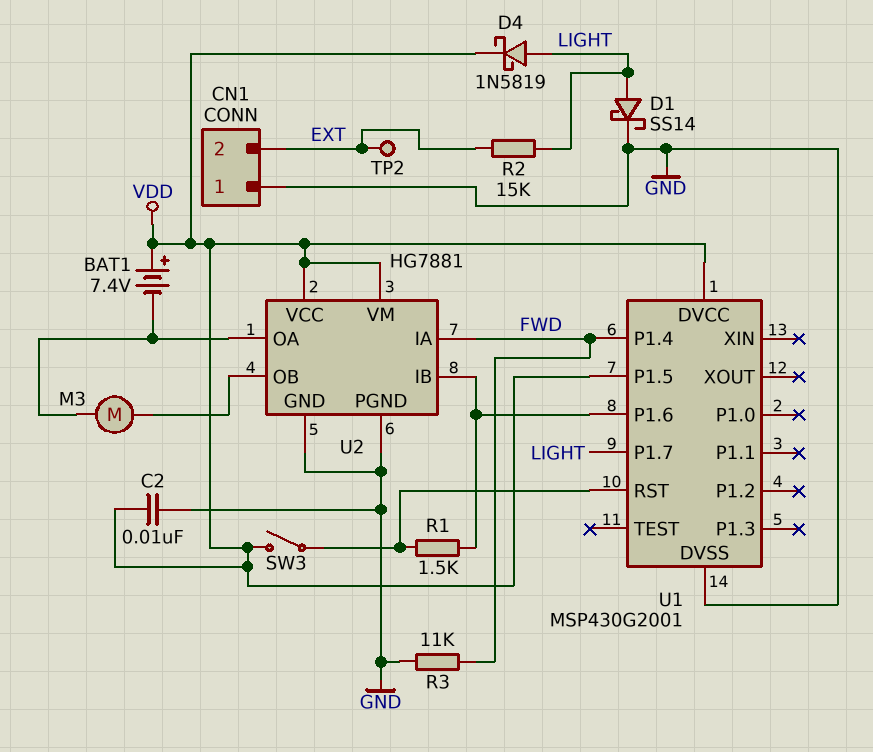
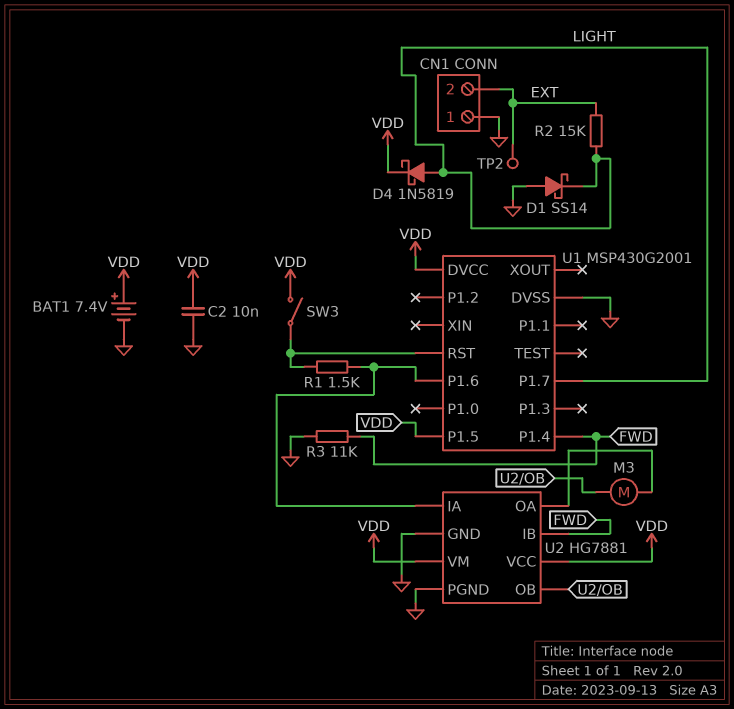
BAT1: 7.4V (plus VDD, minus U2/OA) -> 7.4V (plus VDD, minus GND)
D1: schottky SS14 (A LIGHT, K GND) -> schottky SS14 (A GND, K LIGHT)
U2 pin IA: FWD -> U1/P1.6
U2 pin IB: U1/P1.6 -> FWD

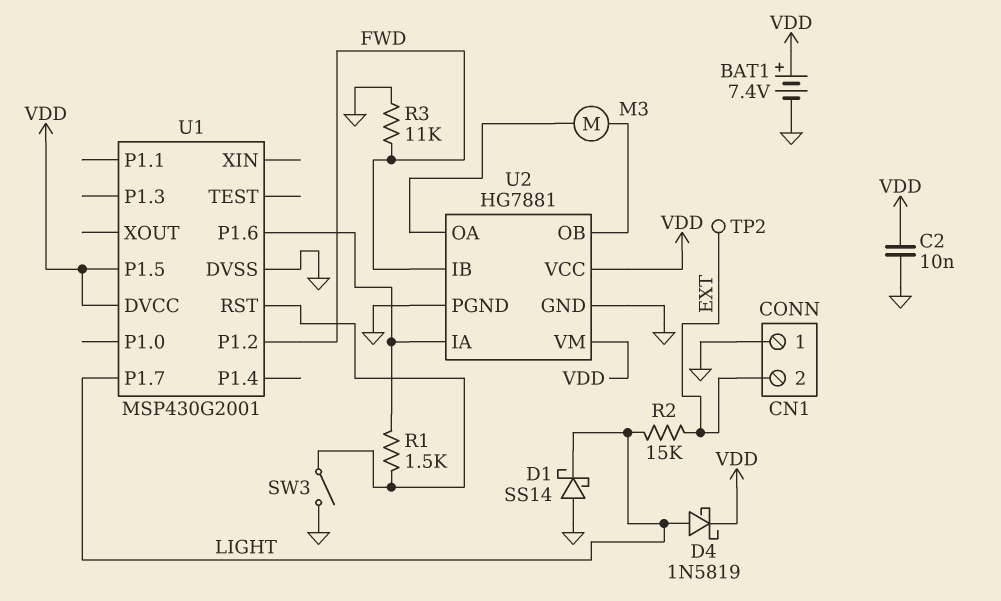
SW3: switch (U1/RST, VDD) -> switch (GND, U1/RST)
U1 pin P1.2: none -> FWD
U1 pin P1.4: FWD -> none

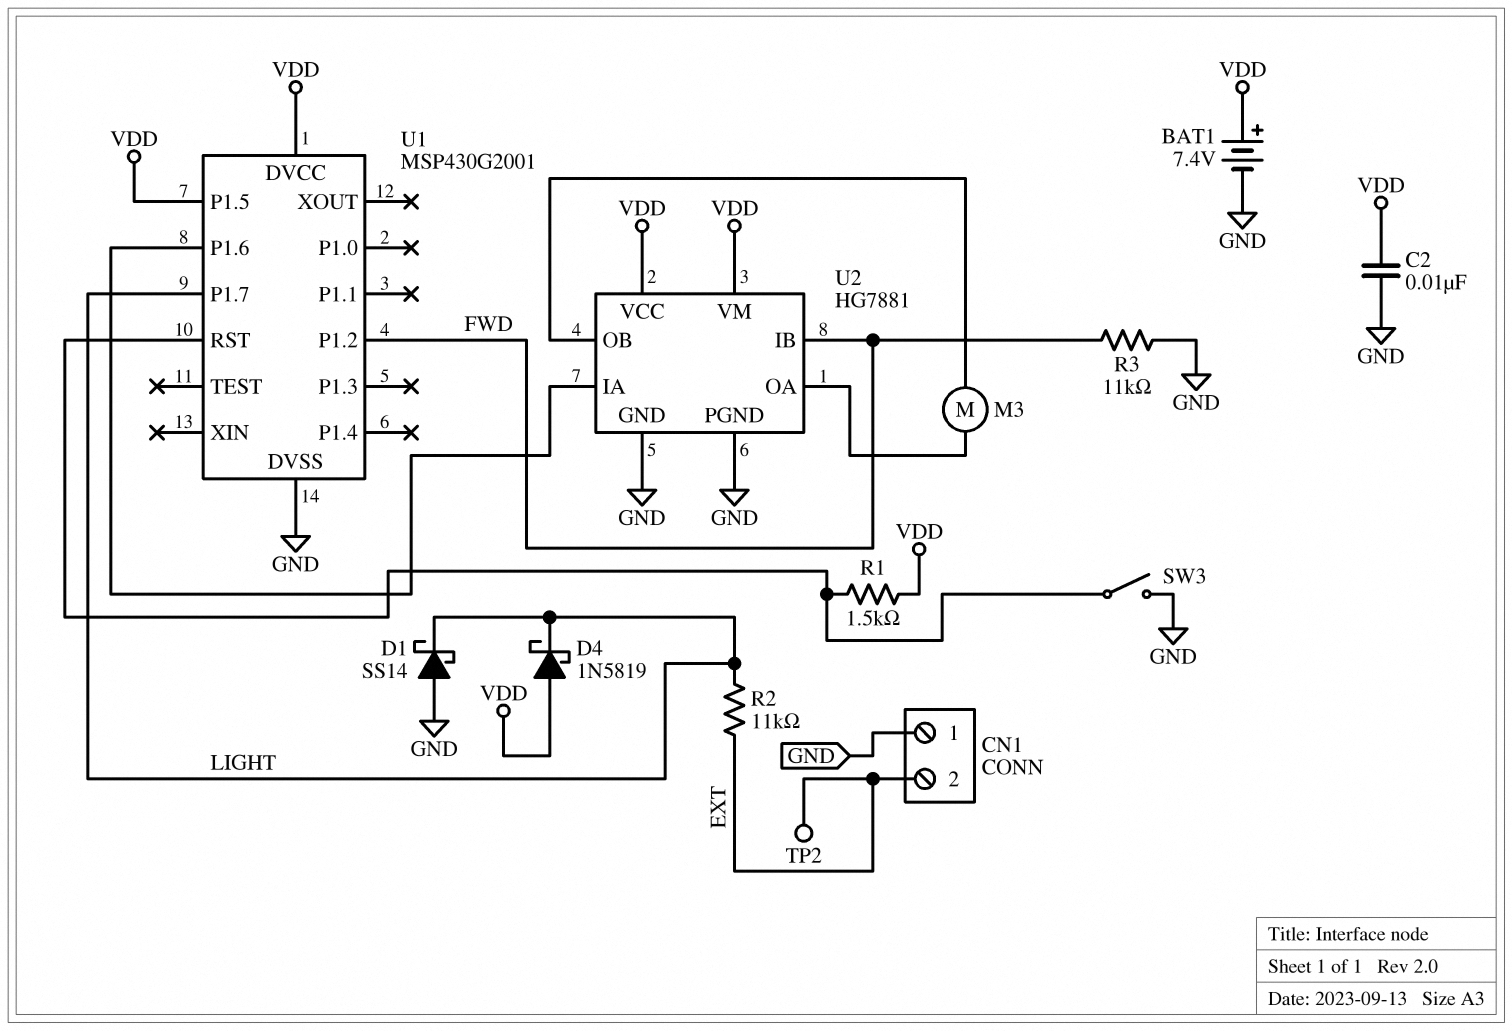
D4: schottky 1N5819 (A LIGHT, K VDD) -> schottky 1N5819 (A VDD, K LIGHT)
R1: 1.5k (U1/P1.6, U1/RST) -> 1.5k (U1/RST, VDD)
R2: 15k (EXT, LIGHT) -> 11k (EXT, LIGHT)

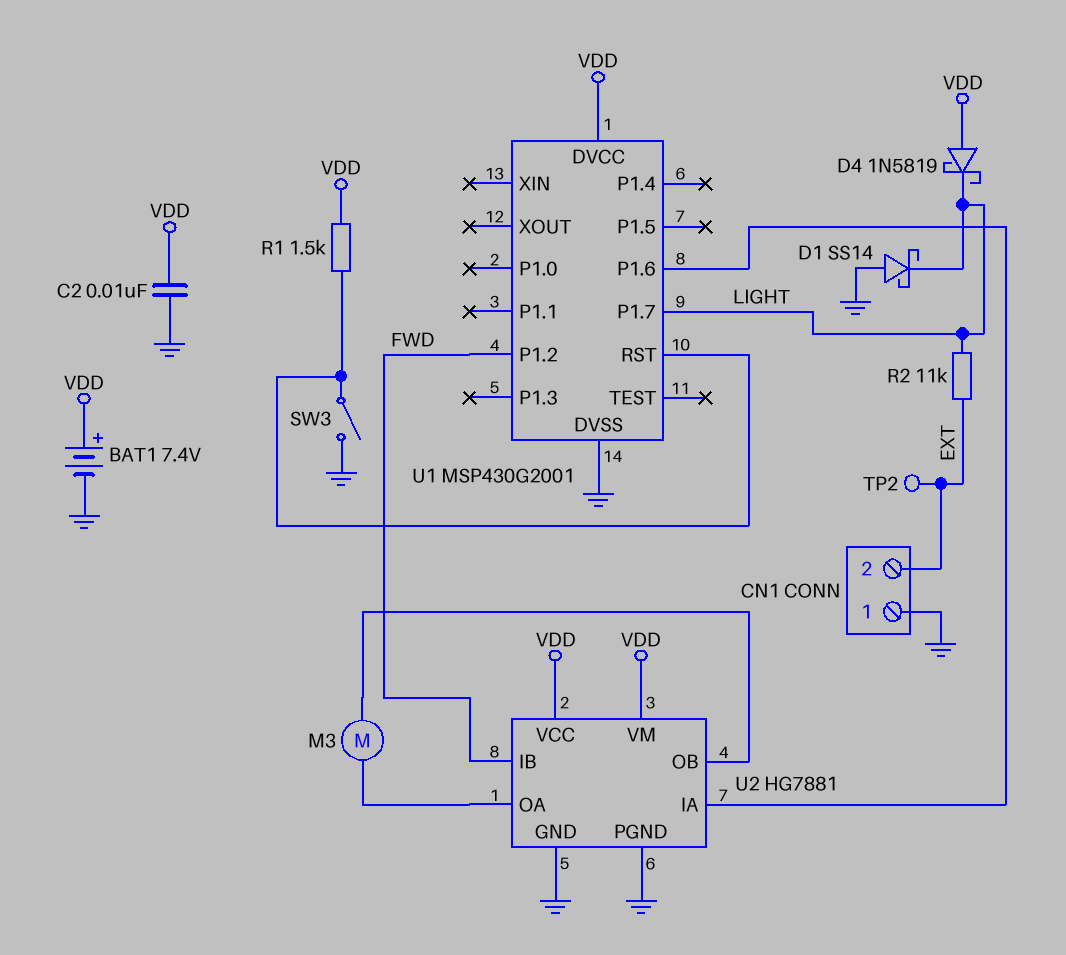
R3: 11k (FWD, GND) -> none
U1 pin P1.5: VDD -> none

